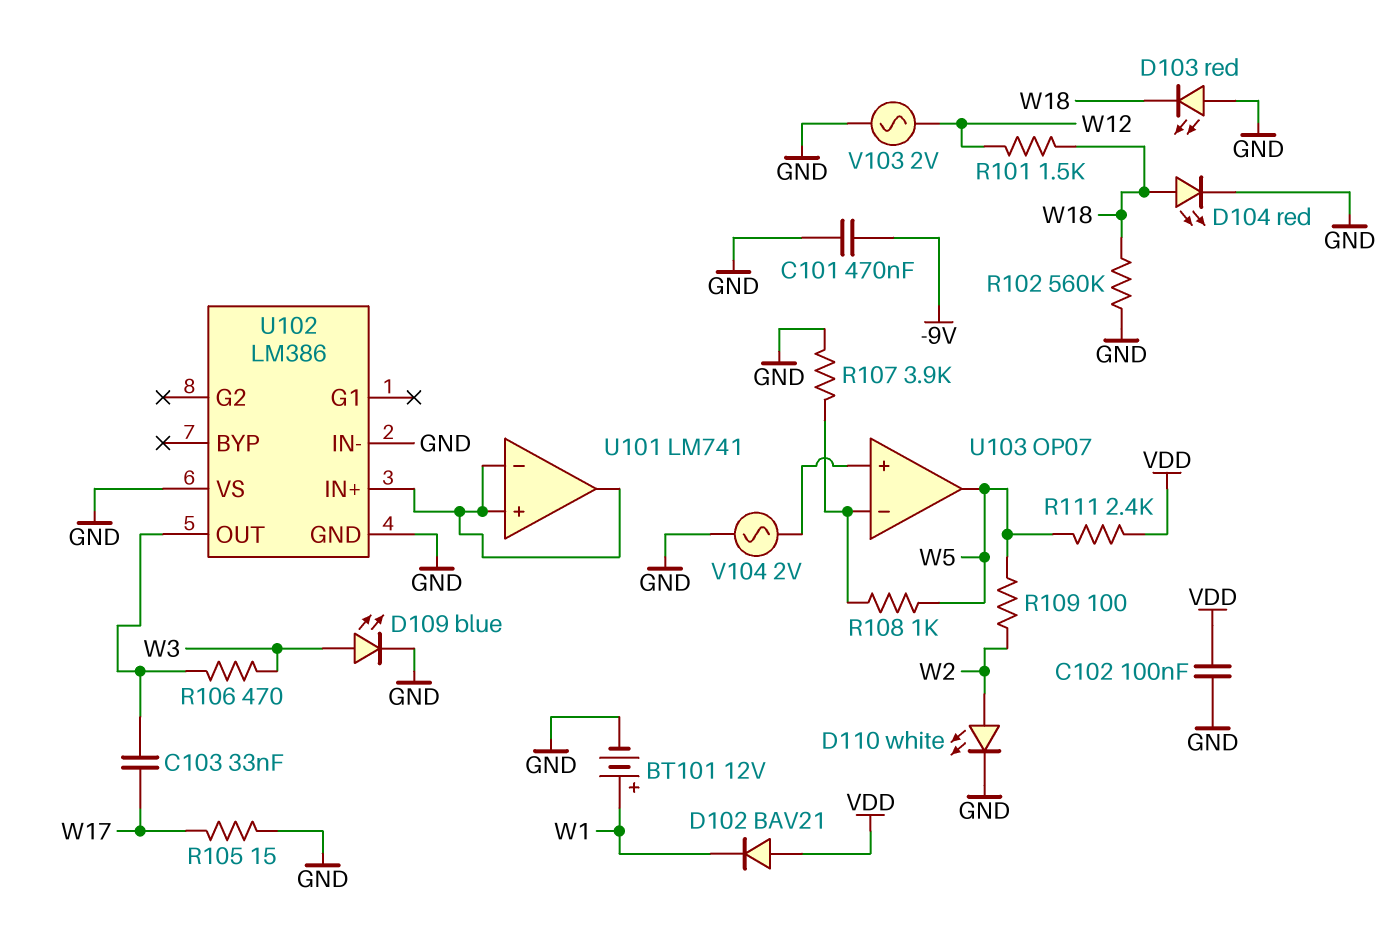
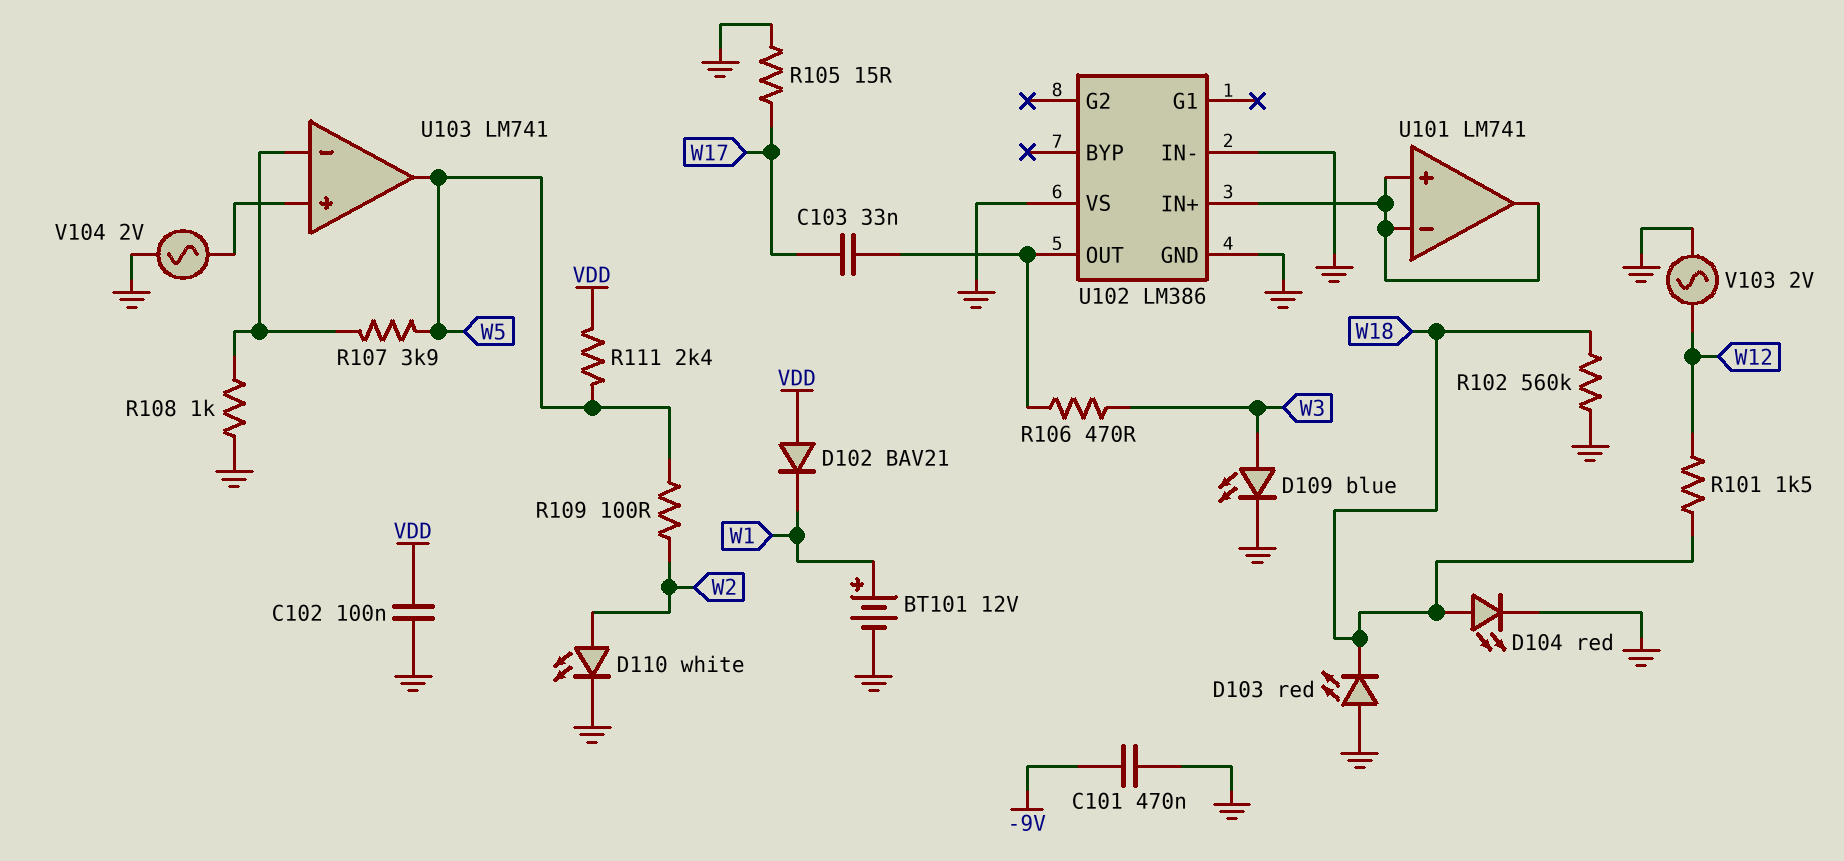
R107: 3.9k (GND, U103/in-) -> 3.9k (U103/in-, W5)
R108: 1k (U103/in-, W5) -> 1k (GND, U103/in-)
U103: OP07 -> LM741

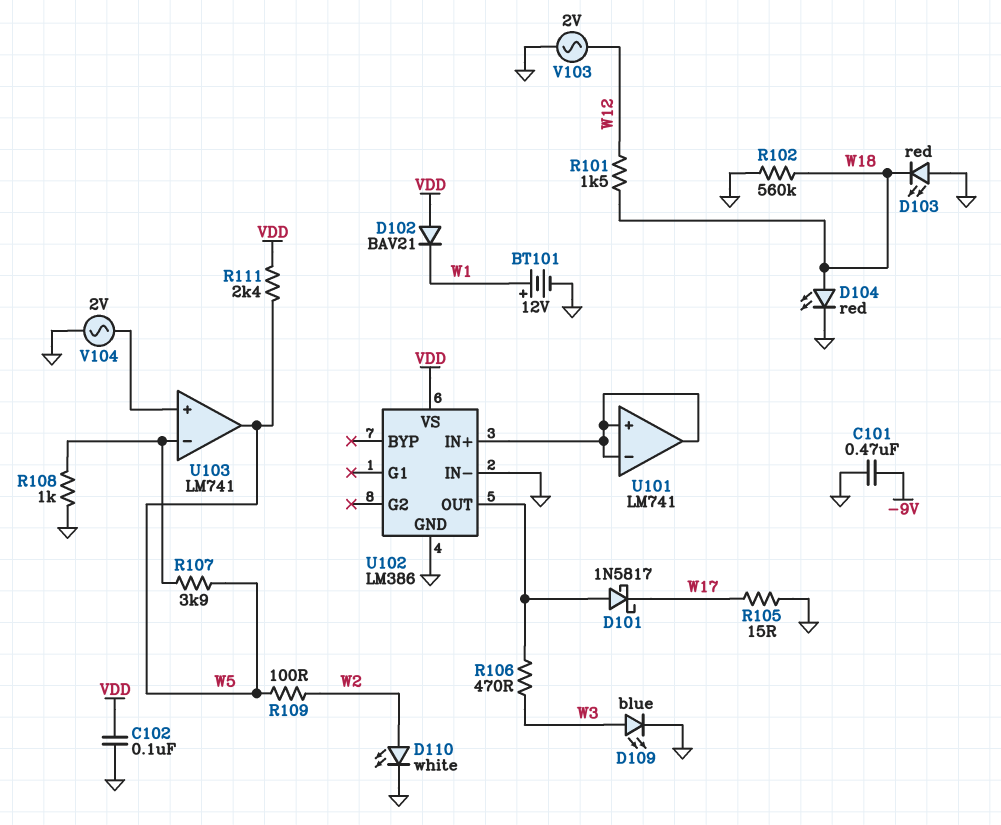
C103: 33nF (U102/OUT, W17) -> none
D101: none -> schottky 1N5817 (A U102/OUT, K W17)
U102 pin VS: GND -> VDD

